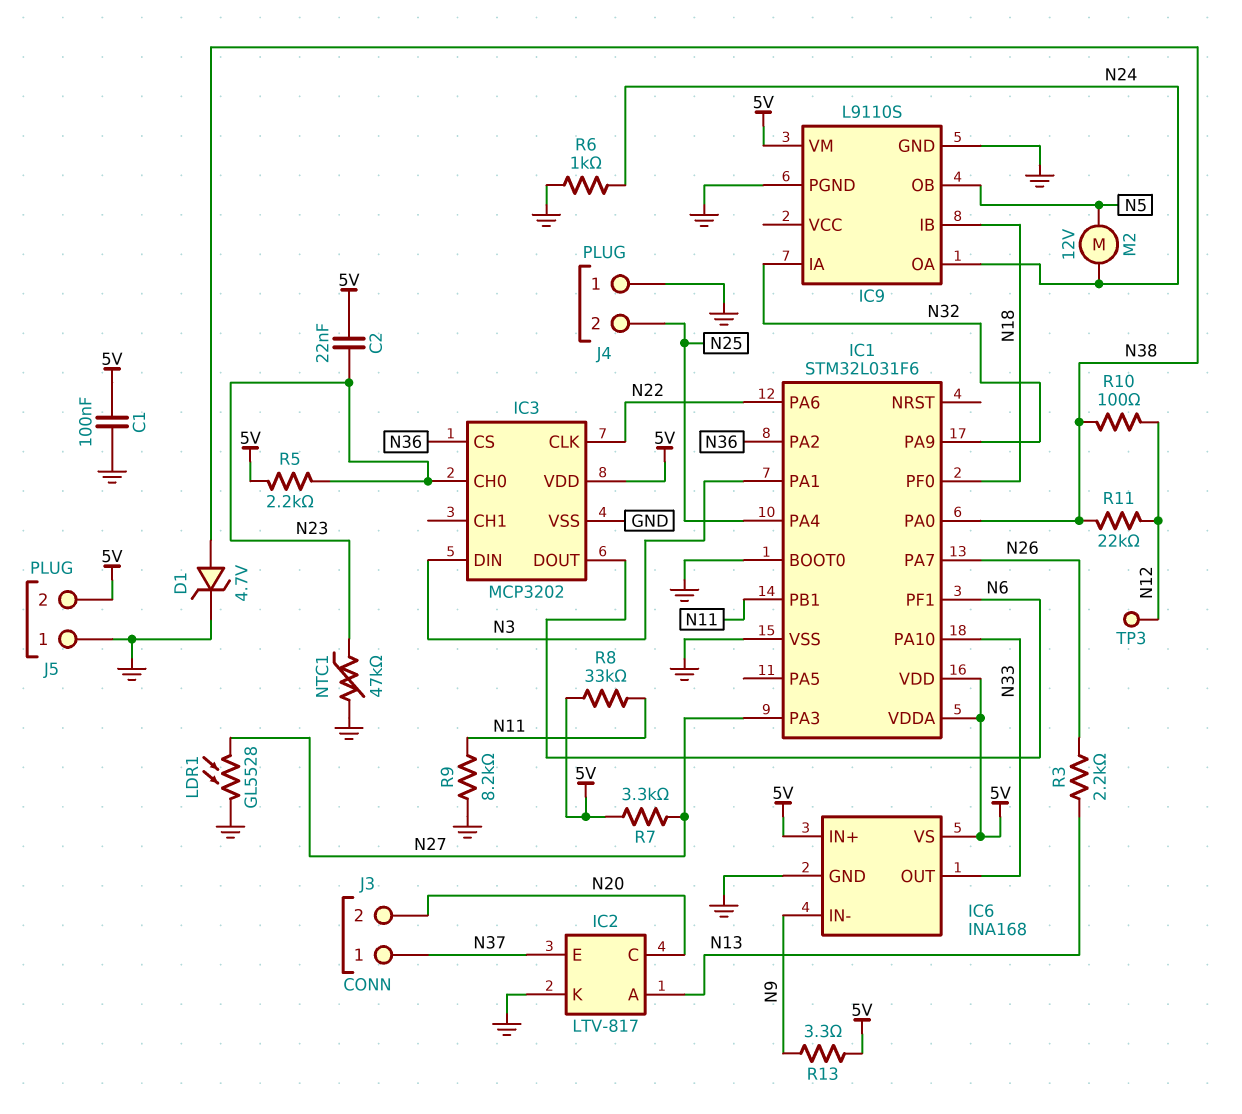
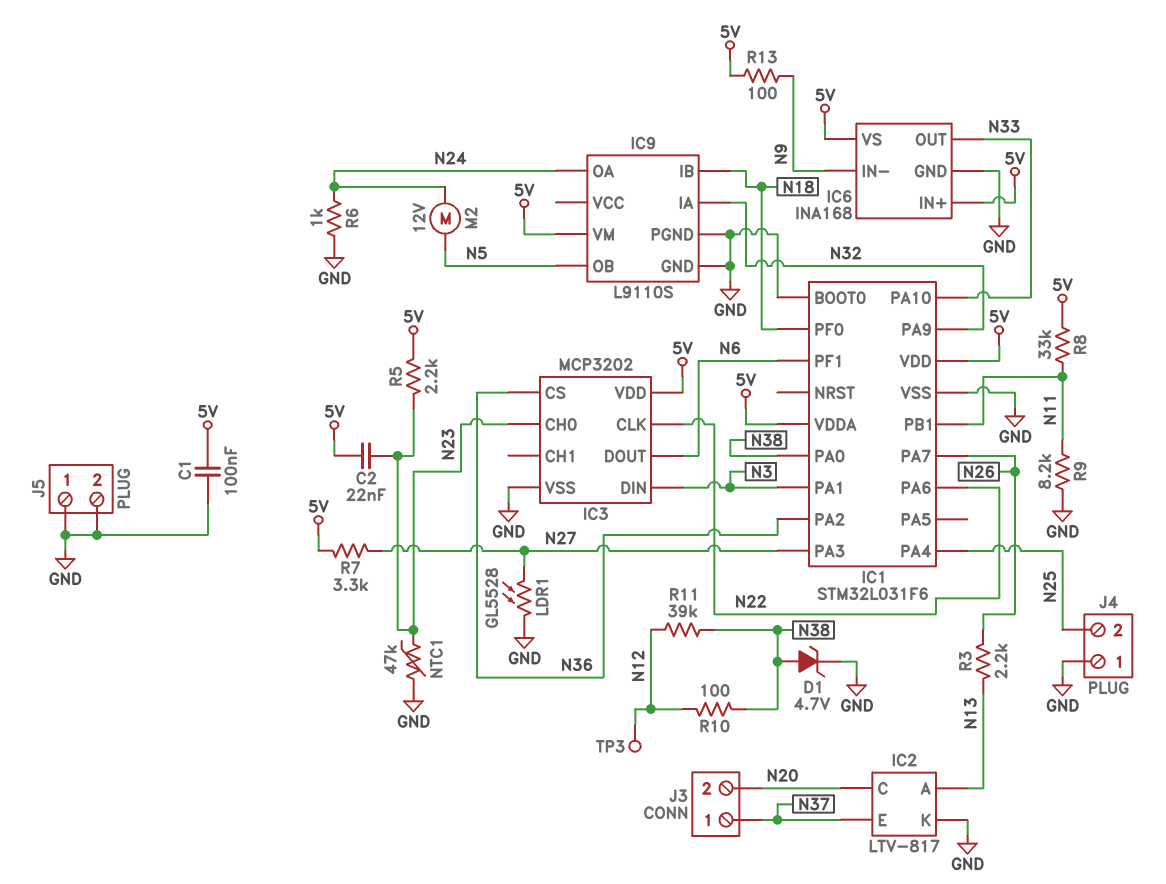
J5 pin 2: 5V -> GND
R11: 22k (N12, N38) -> 39k (N12, N38)
R13: 3.3 (5V, N9) -> 100 (5V, N9)

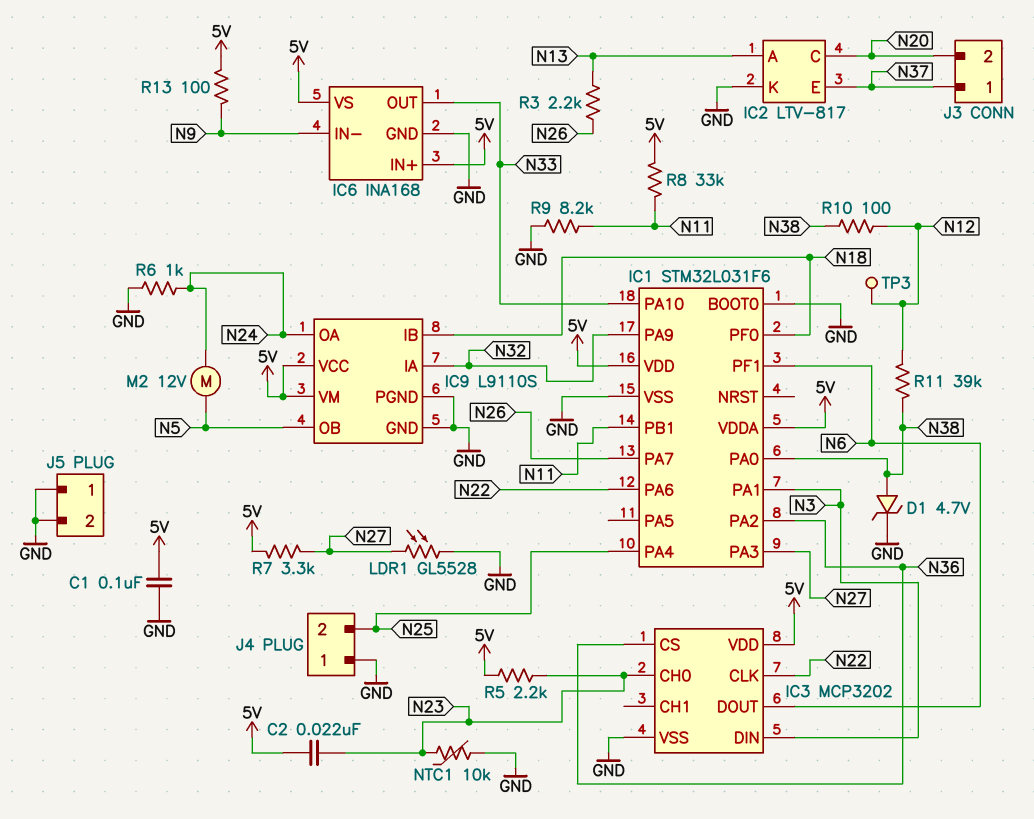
IC9 pin VCC: none -> 5V
NTC1: 47k (GND, N23) -> 10k (GND, N23)

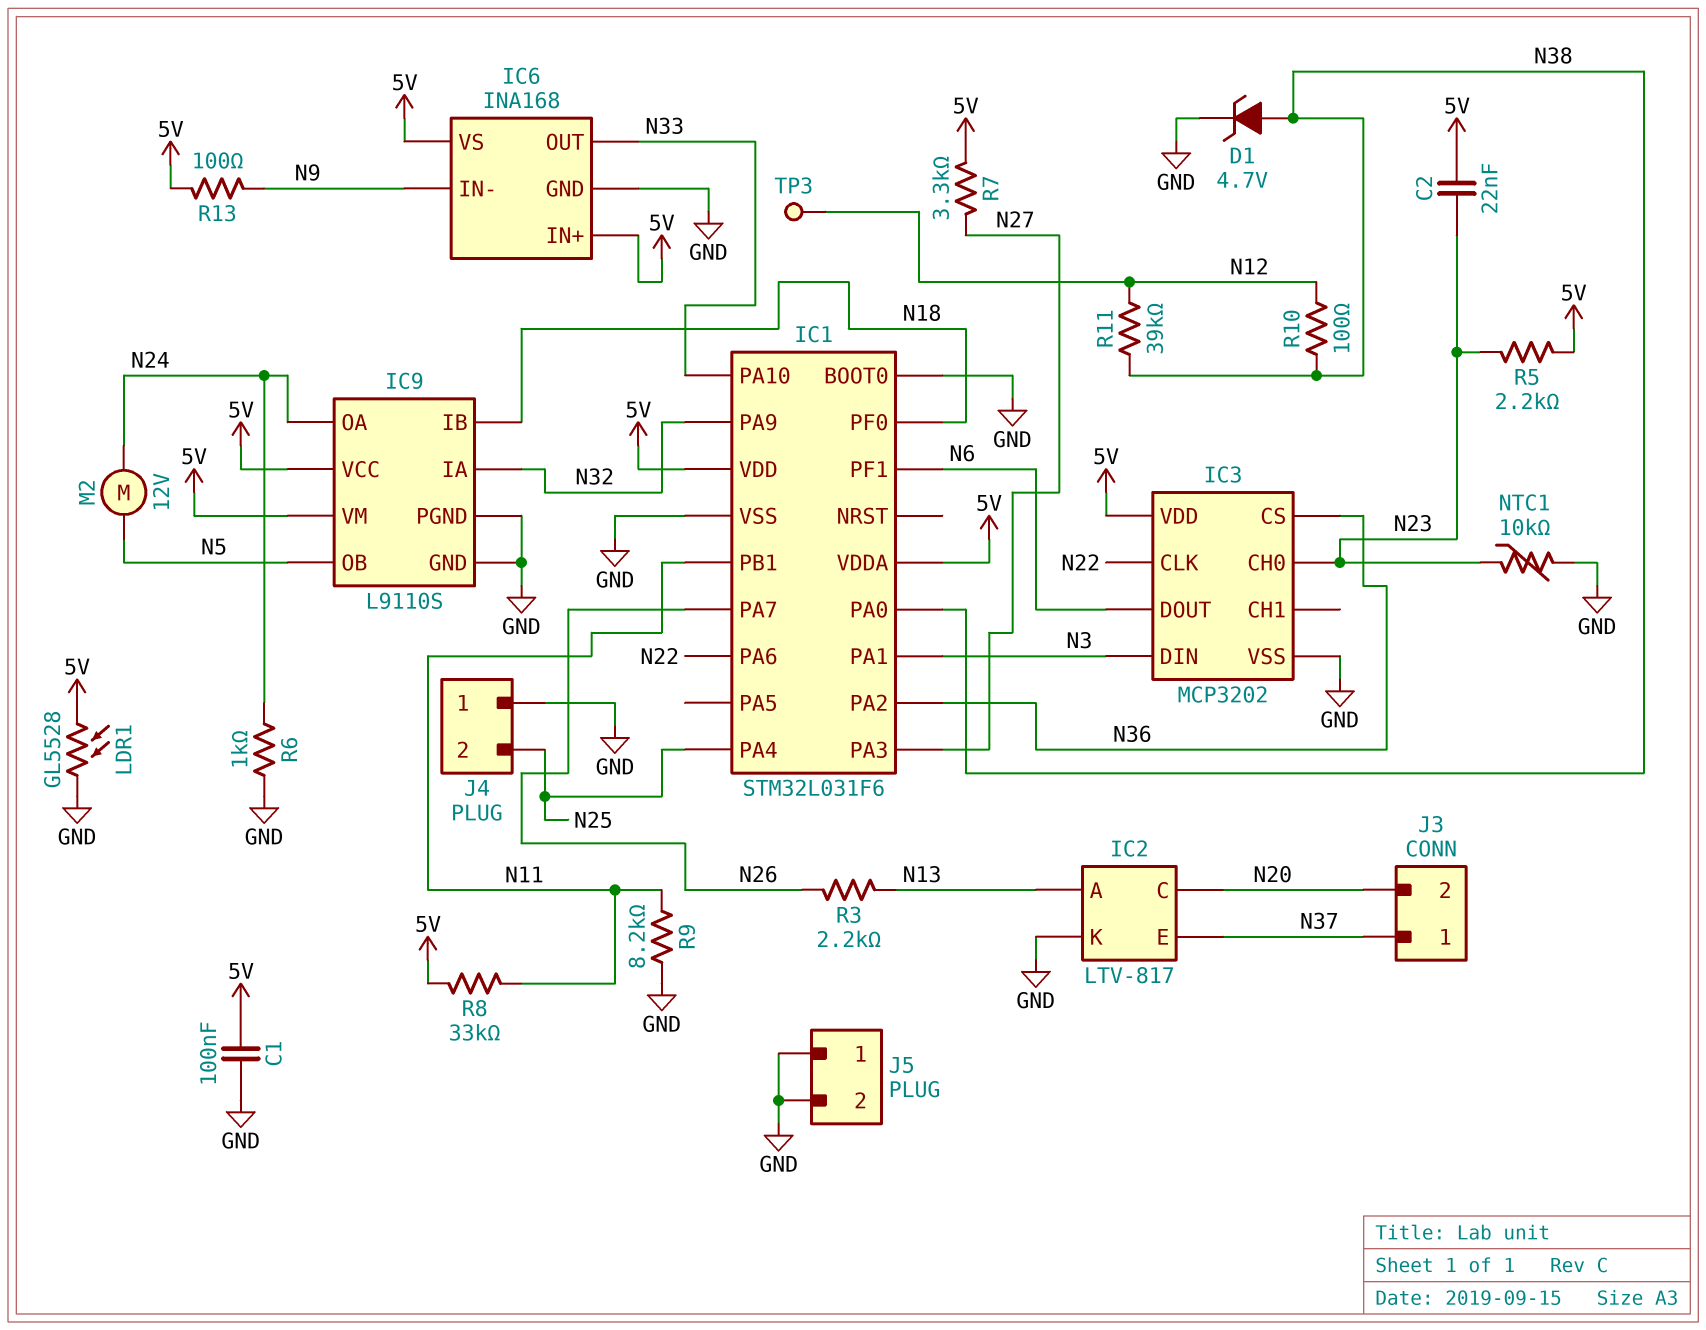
LDR1: GL5528 (GND, N27) -> GL5528 (5V, GND)

